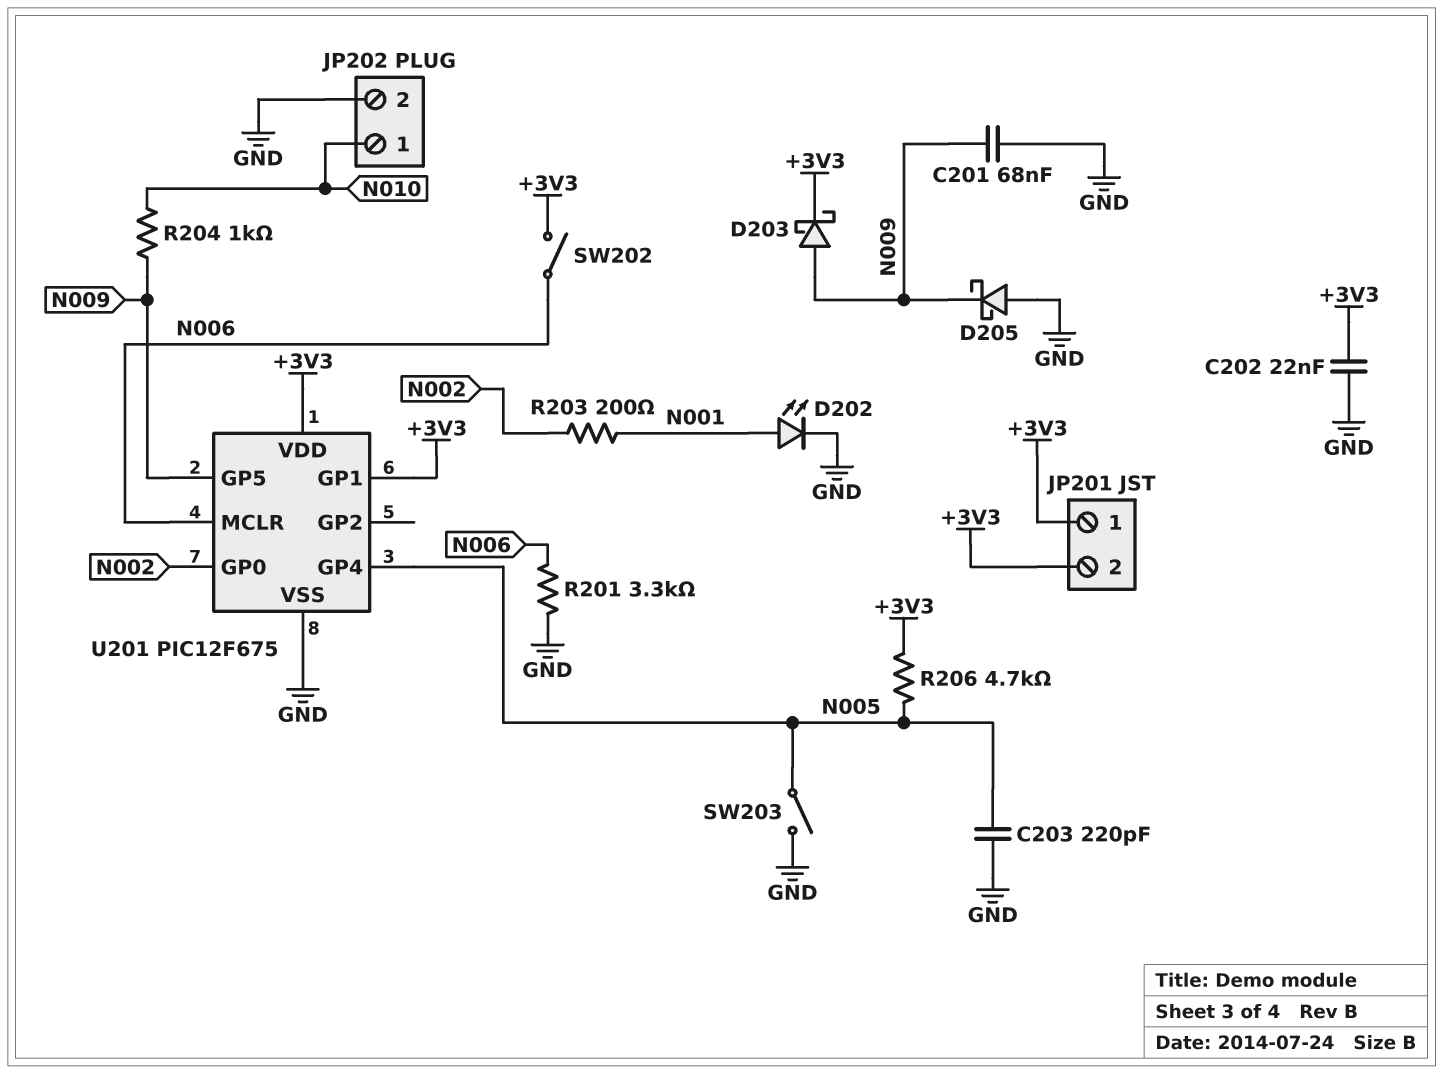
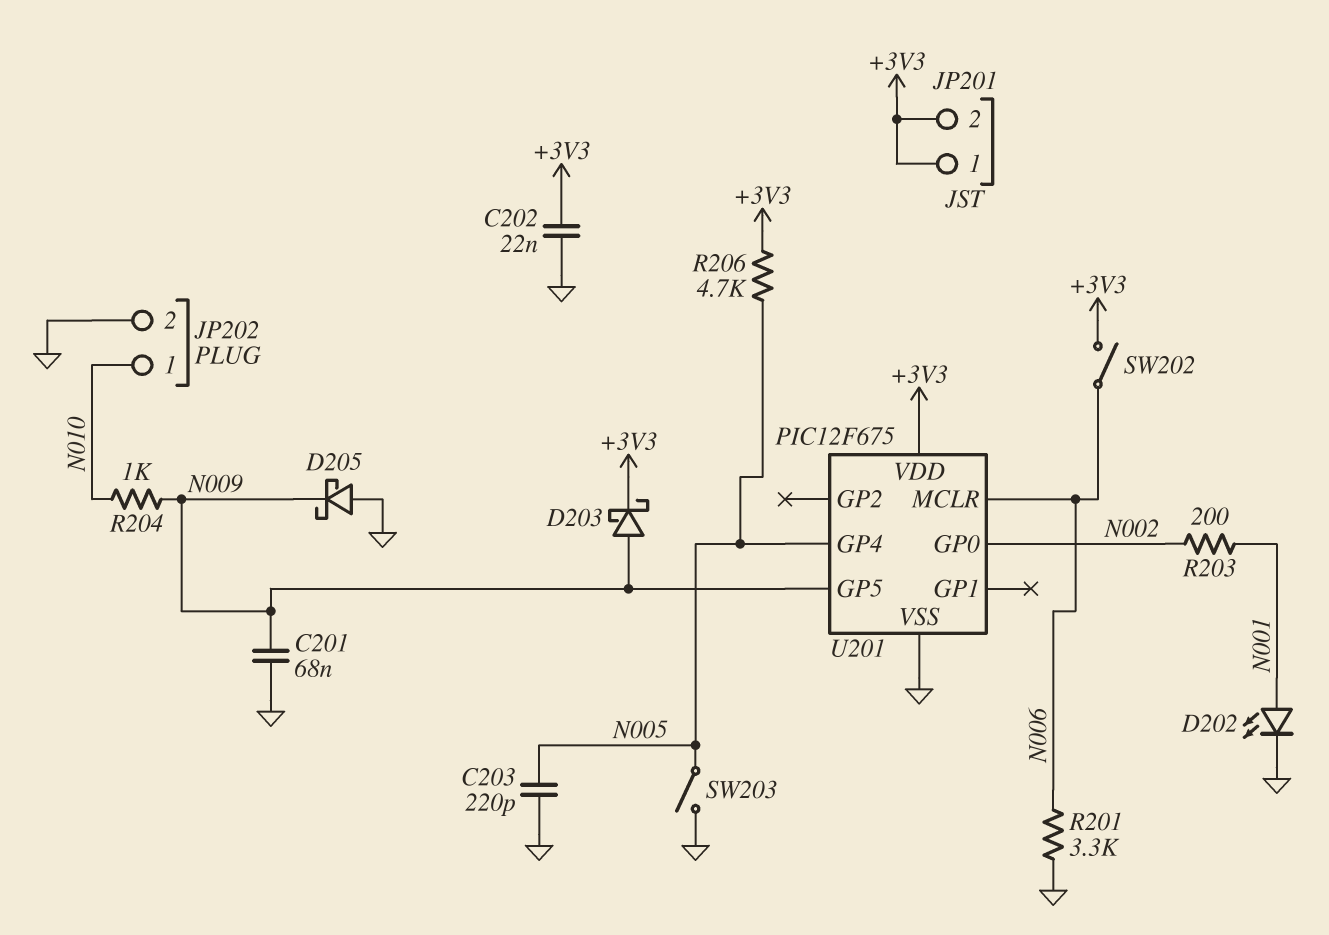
U201 pin GP1: +3V3 -> none

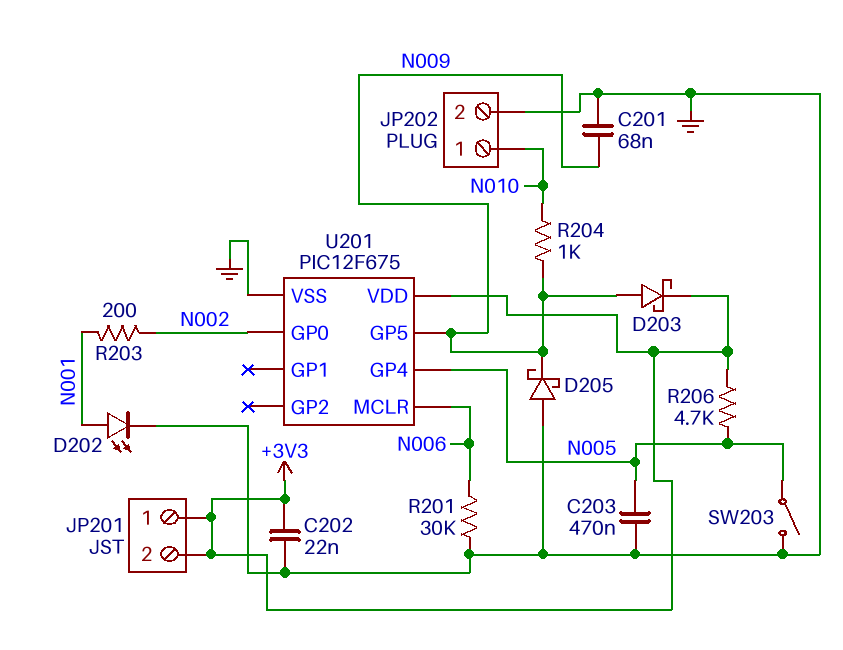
C203: 220pF (GND, N005) -> 470nF (GND, N005)
R201: 3.3k (GND, N006) -> 30k (GND, N006)
SW202: switch (+3V3, N006) -> none

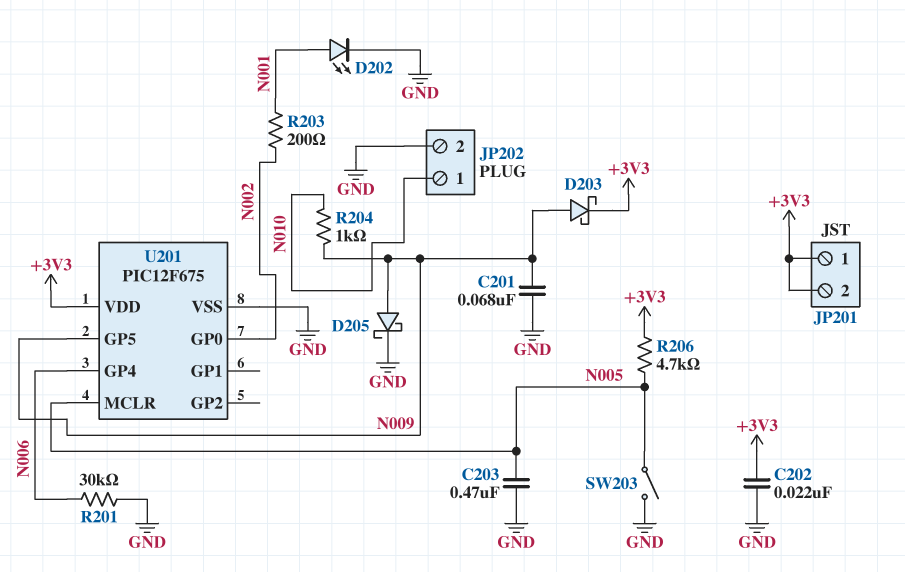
D205: schottky (A GND, K N009) -> schottky (A N009, K GND)
U201 pin GP4: N005 -> N006
U201 pin MCLR: N006 -> N005

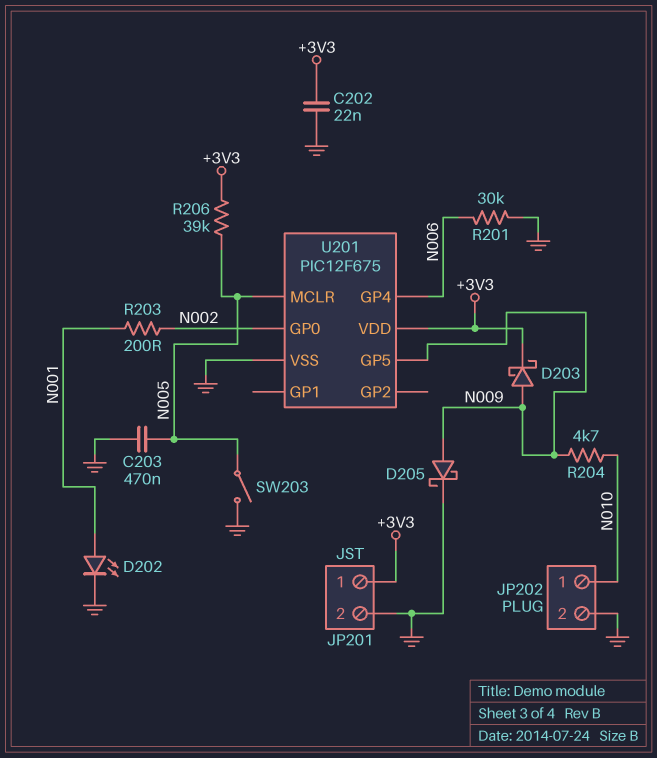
C201: 68nF (GND, N009) -> none
JP201 pin 2: +3V3 -> GND
R204: 1k (N009, N010) -> 4.7k (N009, N010)
R206: 4.7k (+3V3, N005) -> 39k (+3V3, N005)

